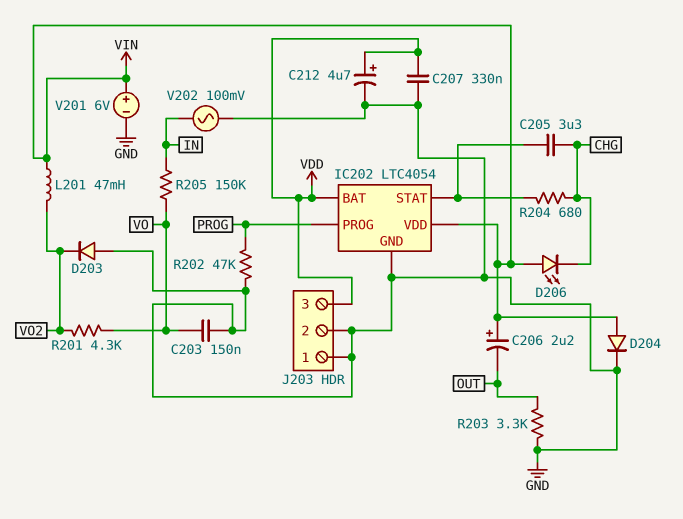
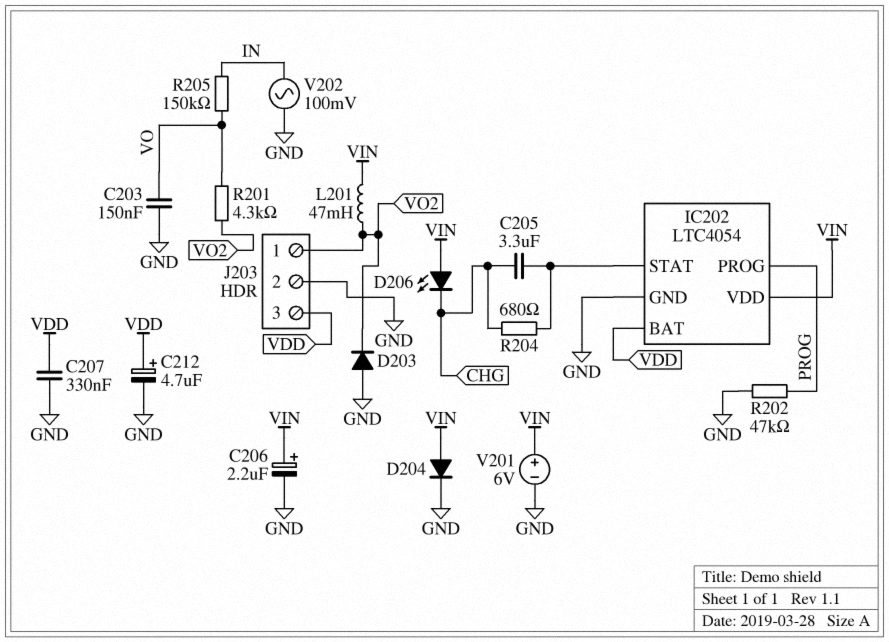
C206: 2.2uF (plus VIN, minus OUT) -> 2.2uF (plus VIN, minus GND)
J203 pin 1: GND -> VO2
R203: 3.3k (GND, OUT) -> none

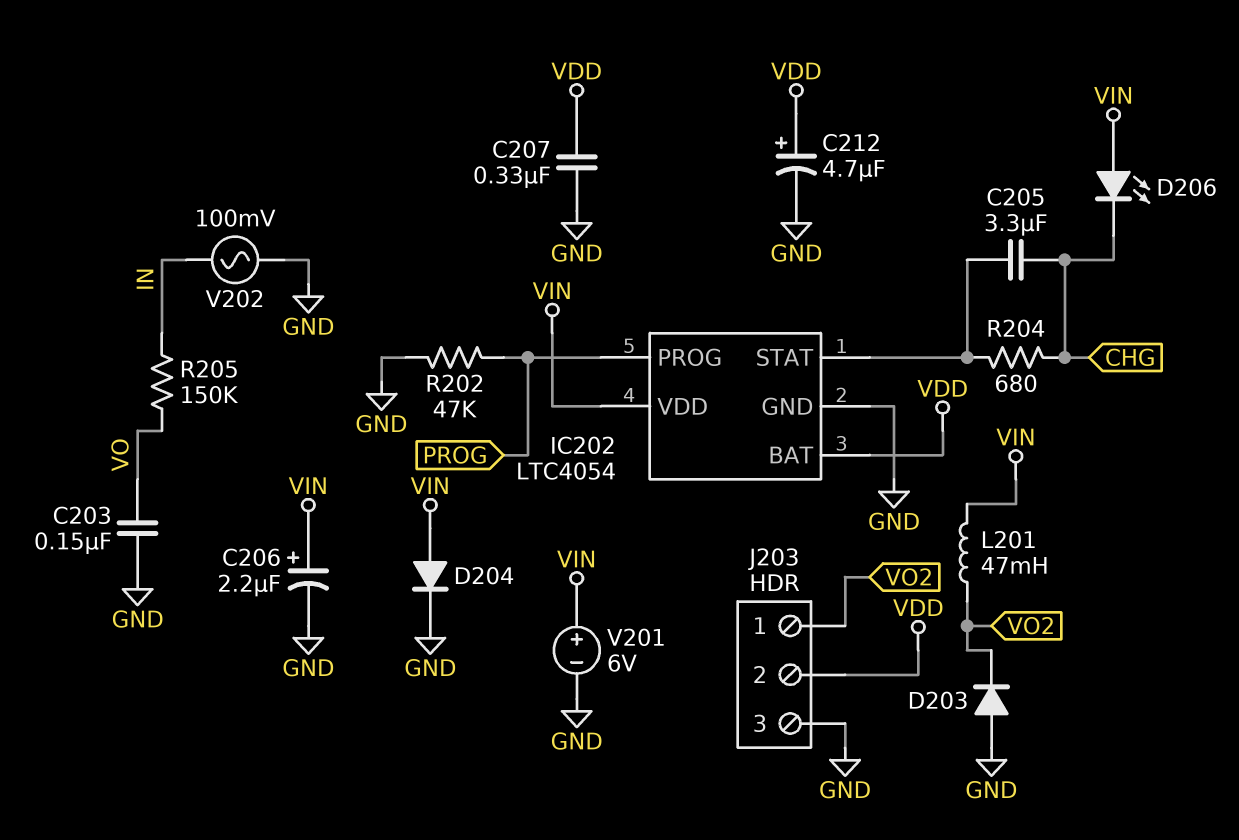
J203 pin 2: GND -> VDD
J203 pin 3: VDD -> GND
R201: 4.3k (VO, VO2) -> none

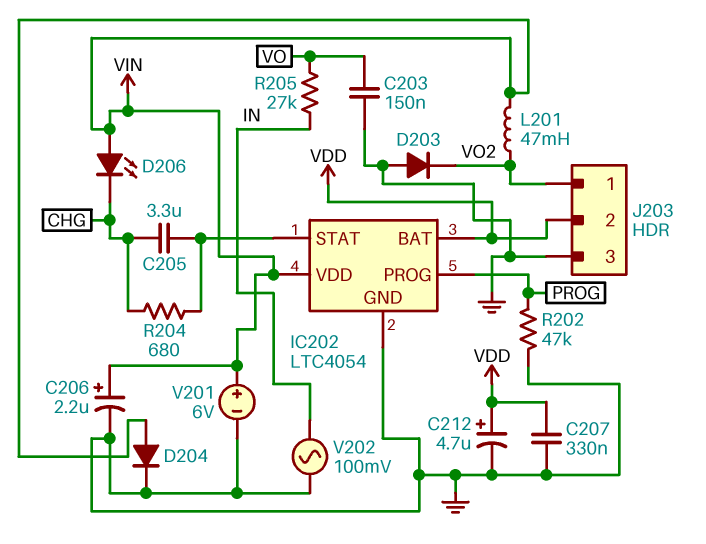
R205: 150k (IN, VO) -> 27k (IN, VO)

